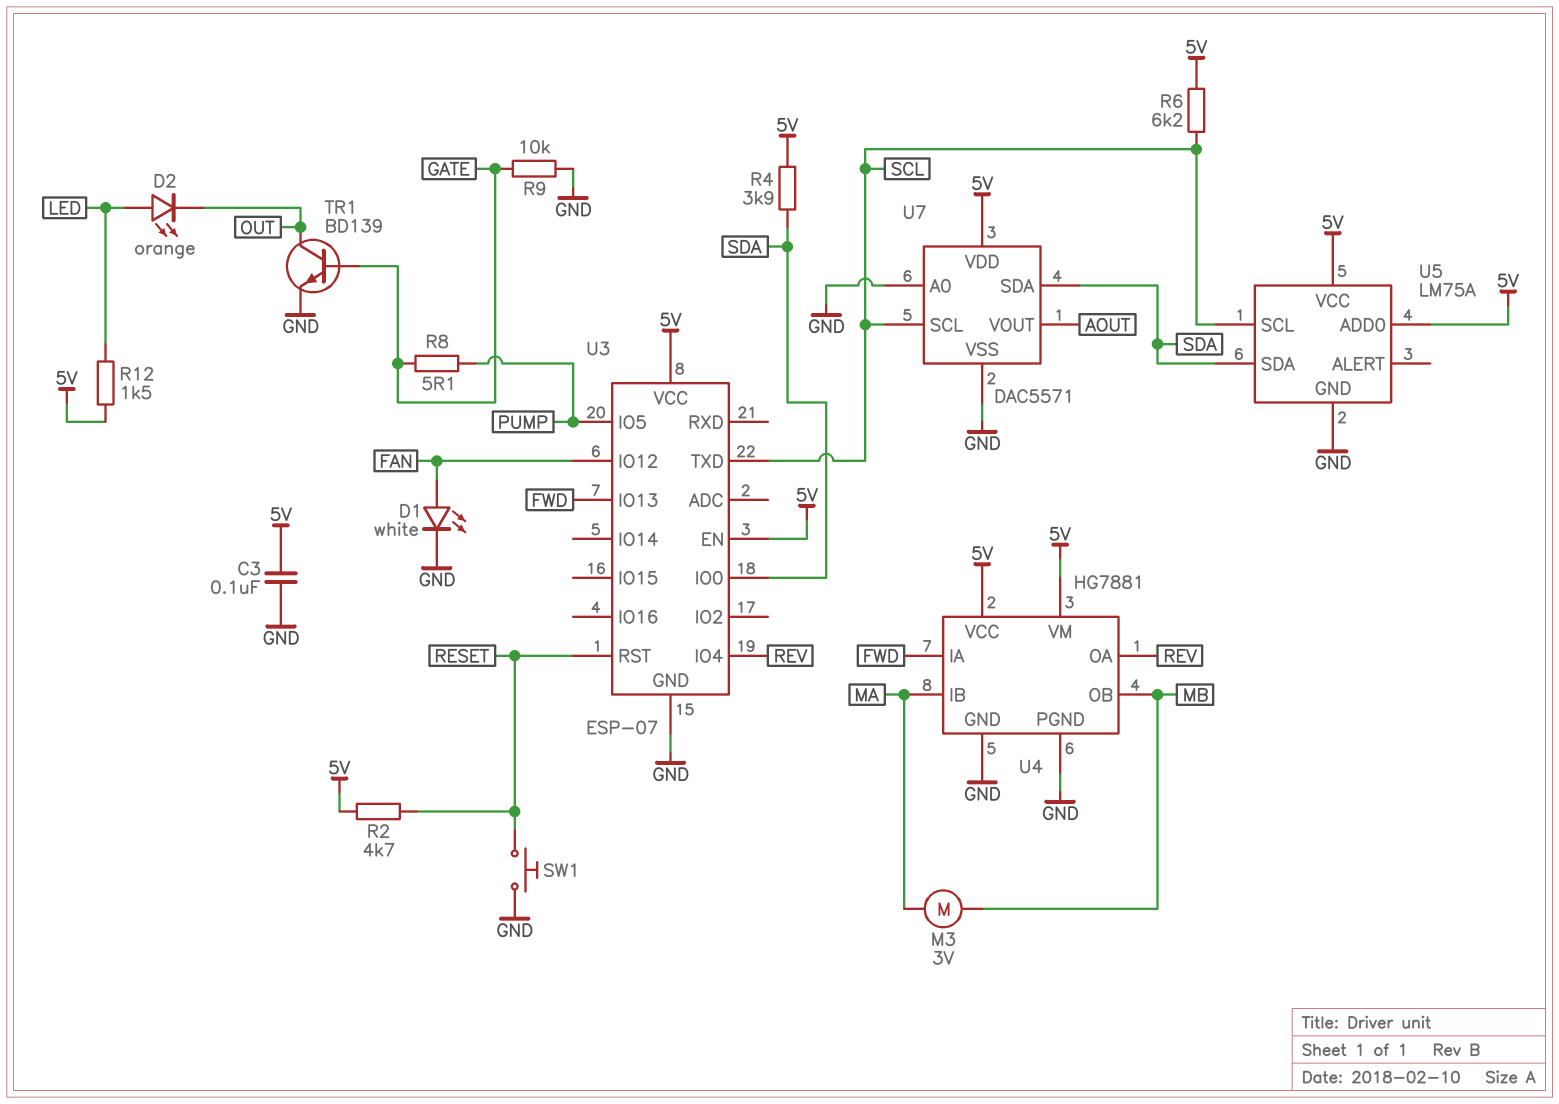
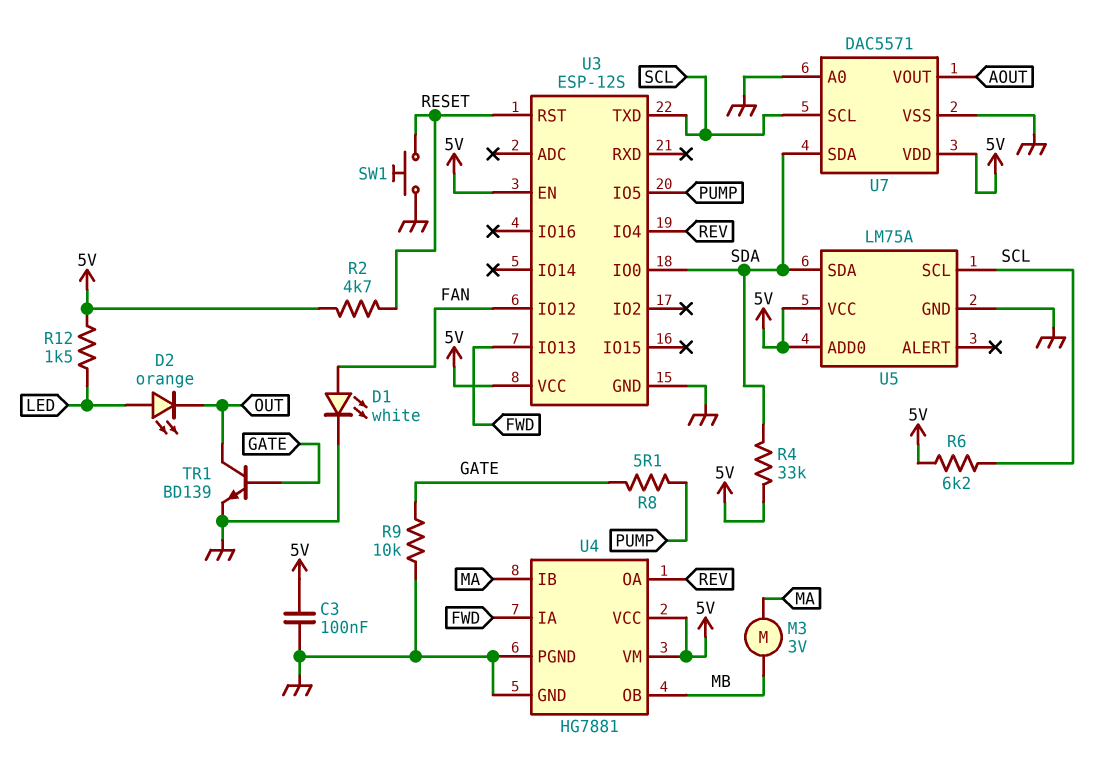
R4: 3.9k (5V, SDA) -> 33k (5V, SDA)
U3: ESP-07 -> ESP-12S

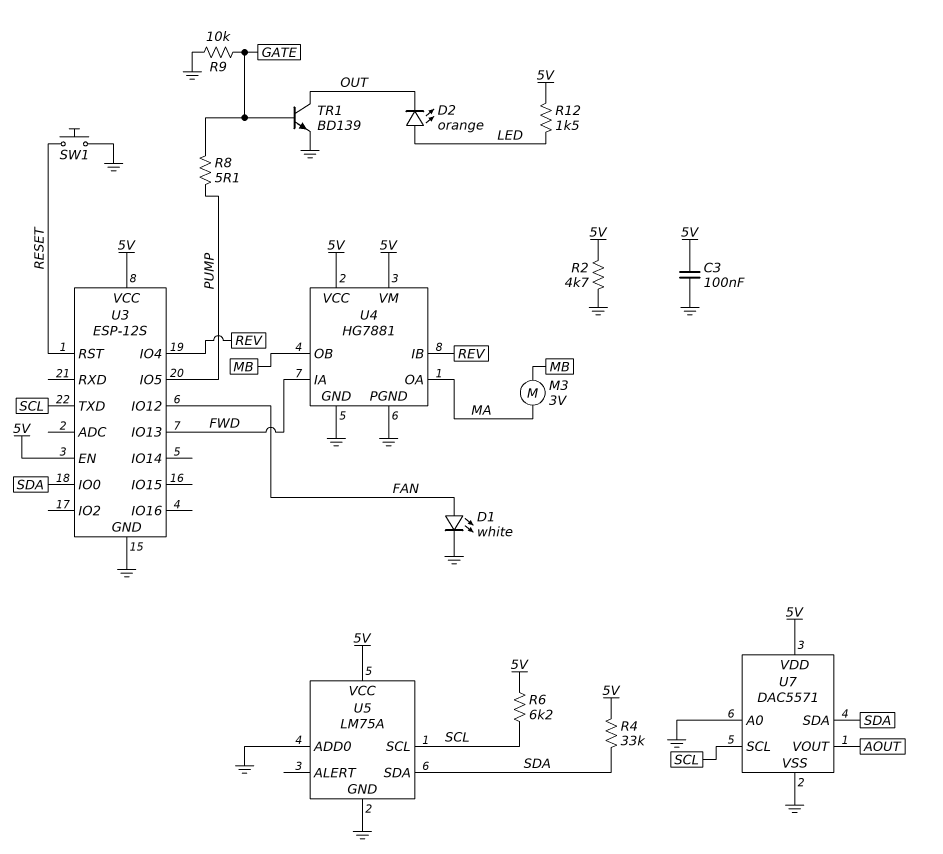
R2: 4.7k (5V, RESET) -> 4.7k (5V, GND)
U4 pin IB: MA -> REV
U4 pin OA: REV -> MA
U5 pin ADD0: 5V -> GND

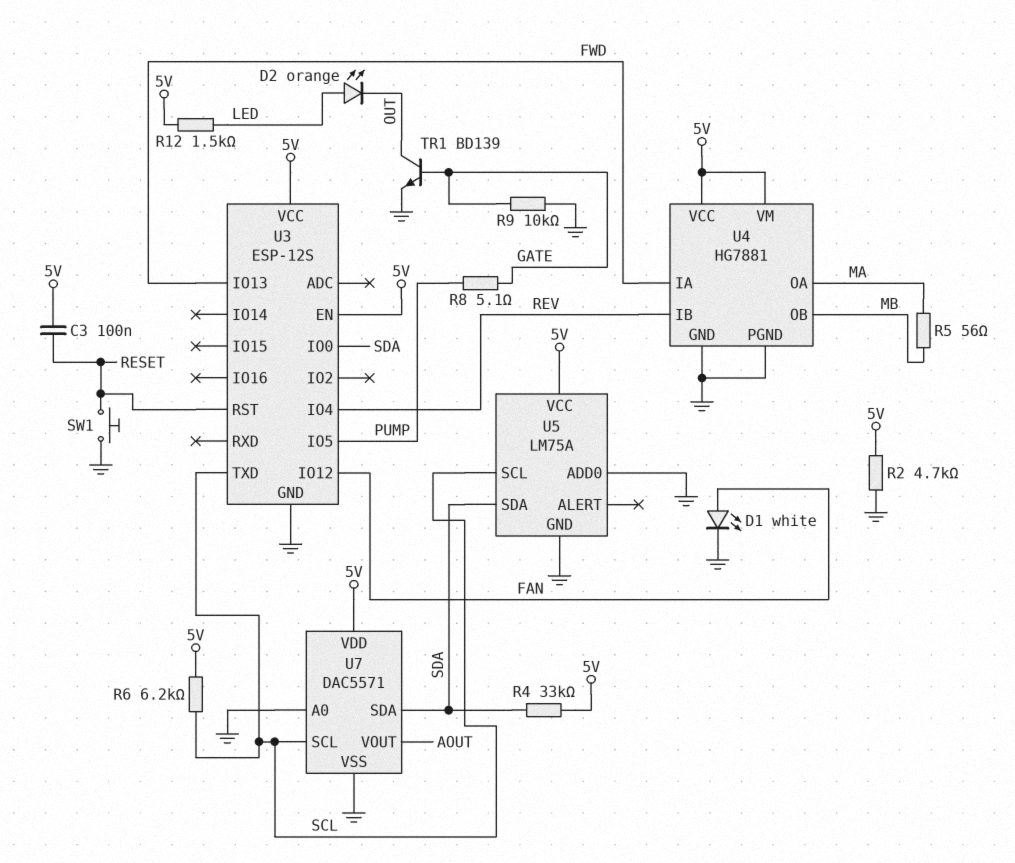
C3: 100nF (5V, GND) -> 100nF (5V, RESET)
M3: motor 3V (MA, MB) -> none
R5: none -> 56 (MA, MB)

